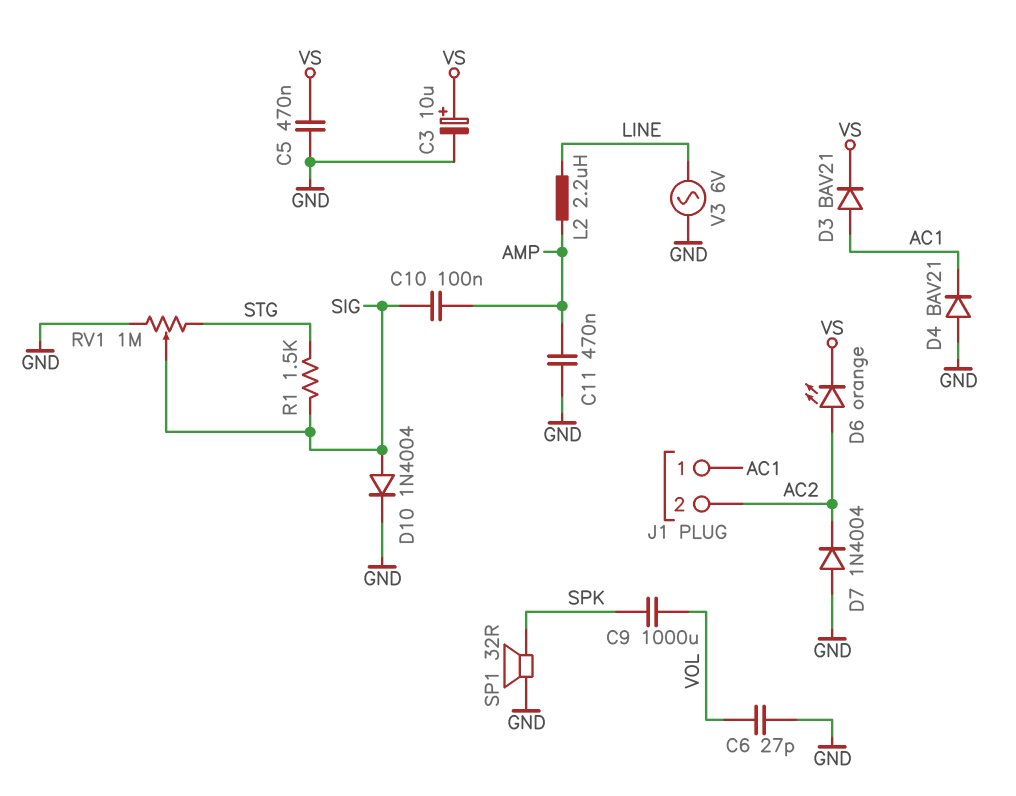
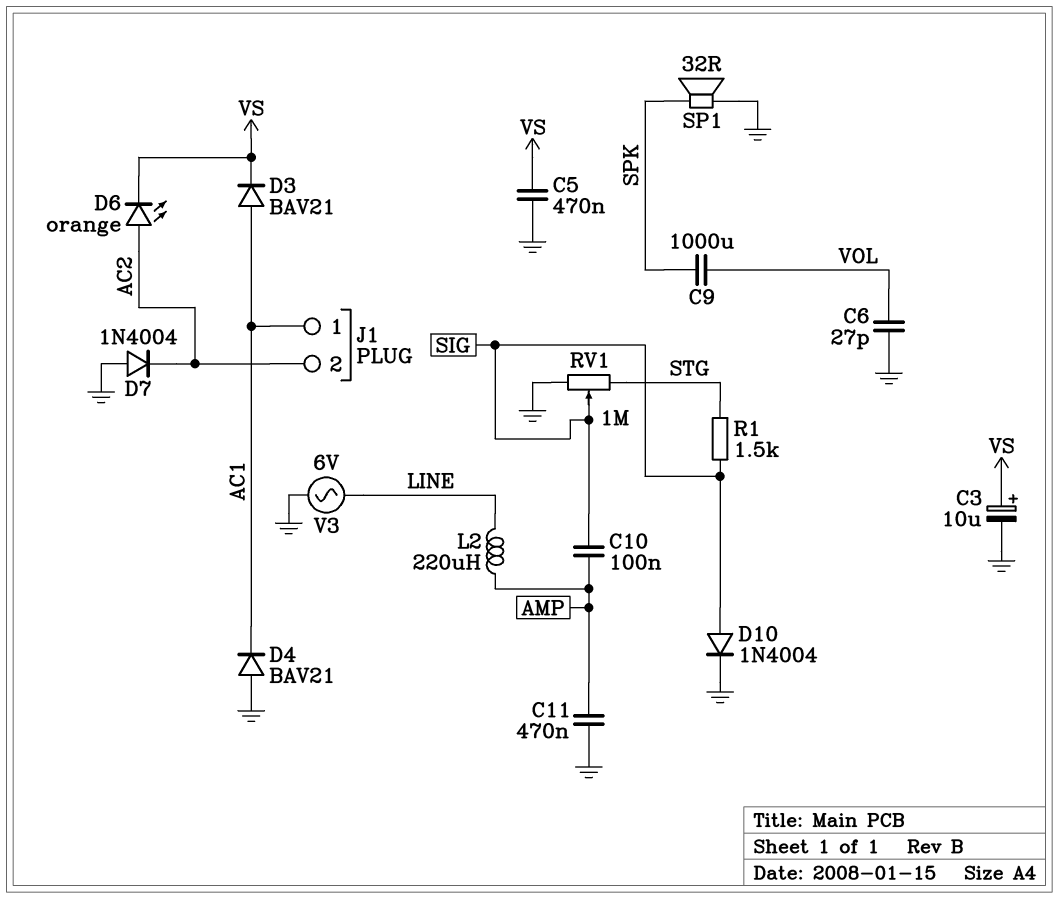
L2: 2.2uH (AMP, LINE) -> 220uH (AMP, LINE)

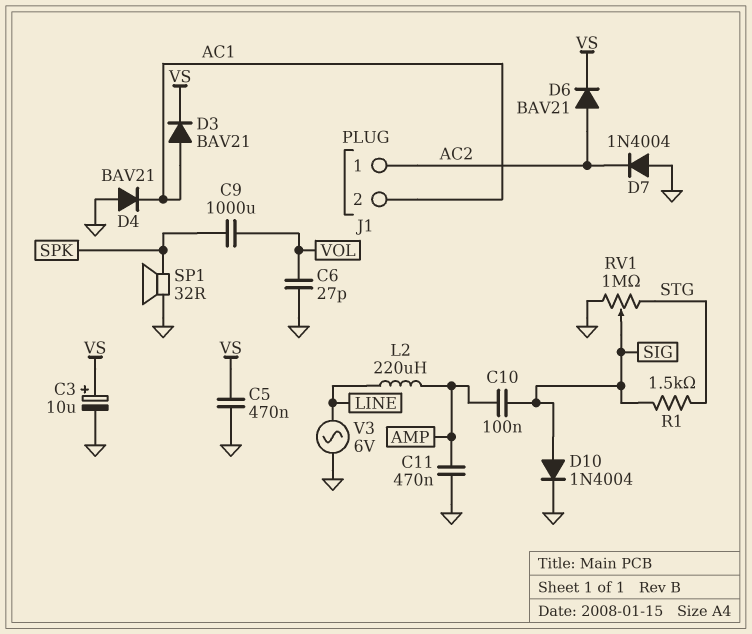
D6: LED orange (A AC2, K VS) -> diode BAV21 (A AC2, K VS)
J1 pin 1: AC1 -> AC2
J1 pin 2: AC2 -> AC1

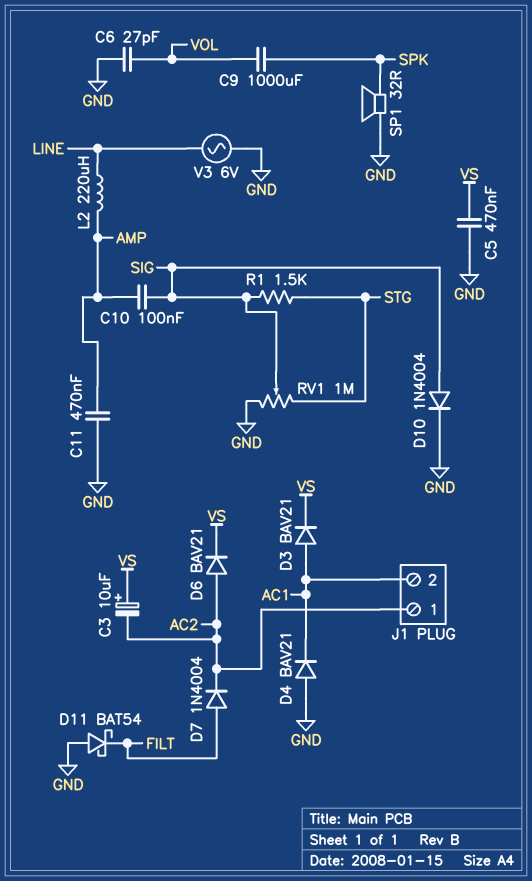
C3: 10uF (plus VS, minus GND) -> 10uF (plus VS, minus AC2)
D7: diode 1N4004 (A GND, K AC2) -> diode 1N4004 (A FILT, K AC2)
D11: none -> schottky BAT54 (A GND, K FILT)

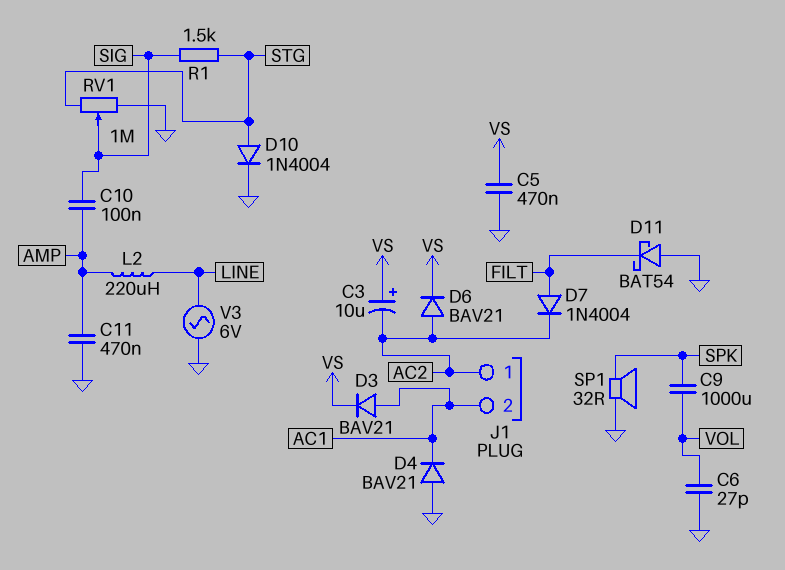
D10: diode 1N4004 (A SIG, K GND) -> diode 1N4004 (A STG, K GND)

